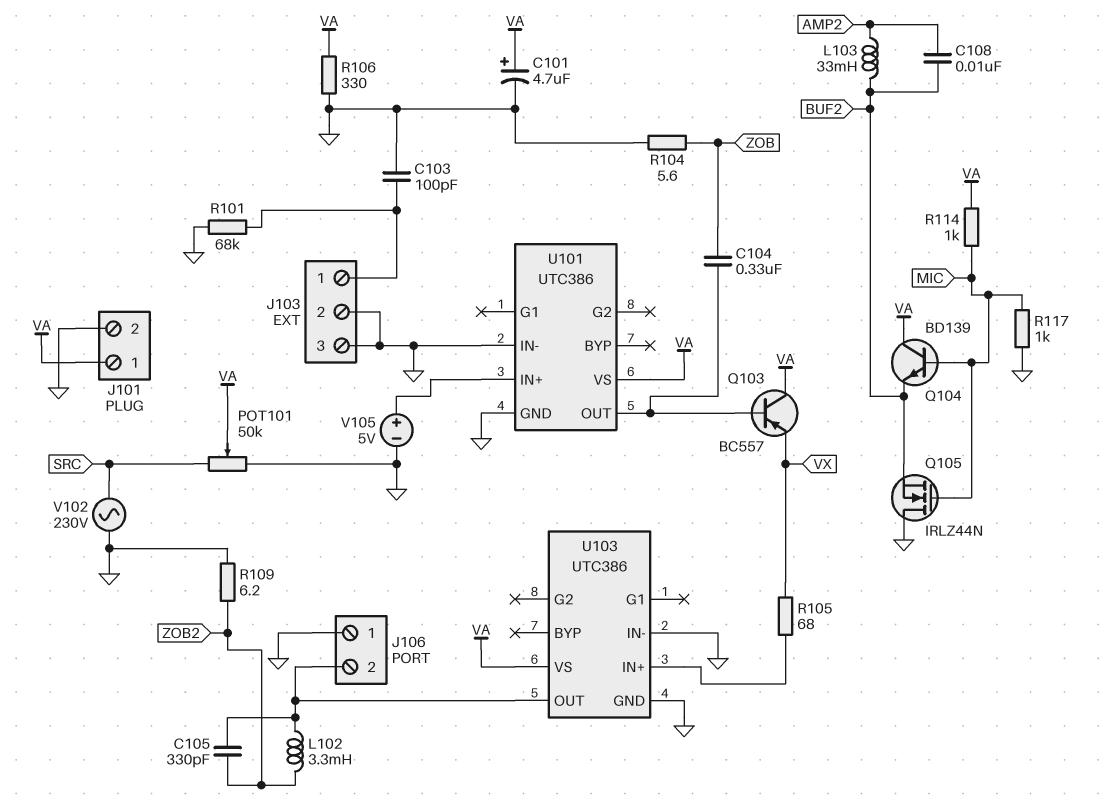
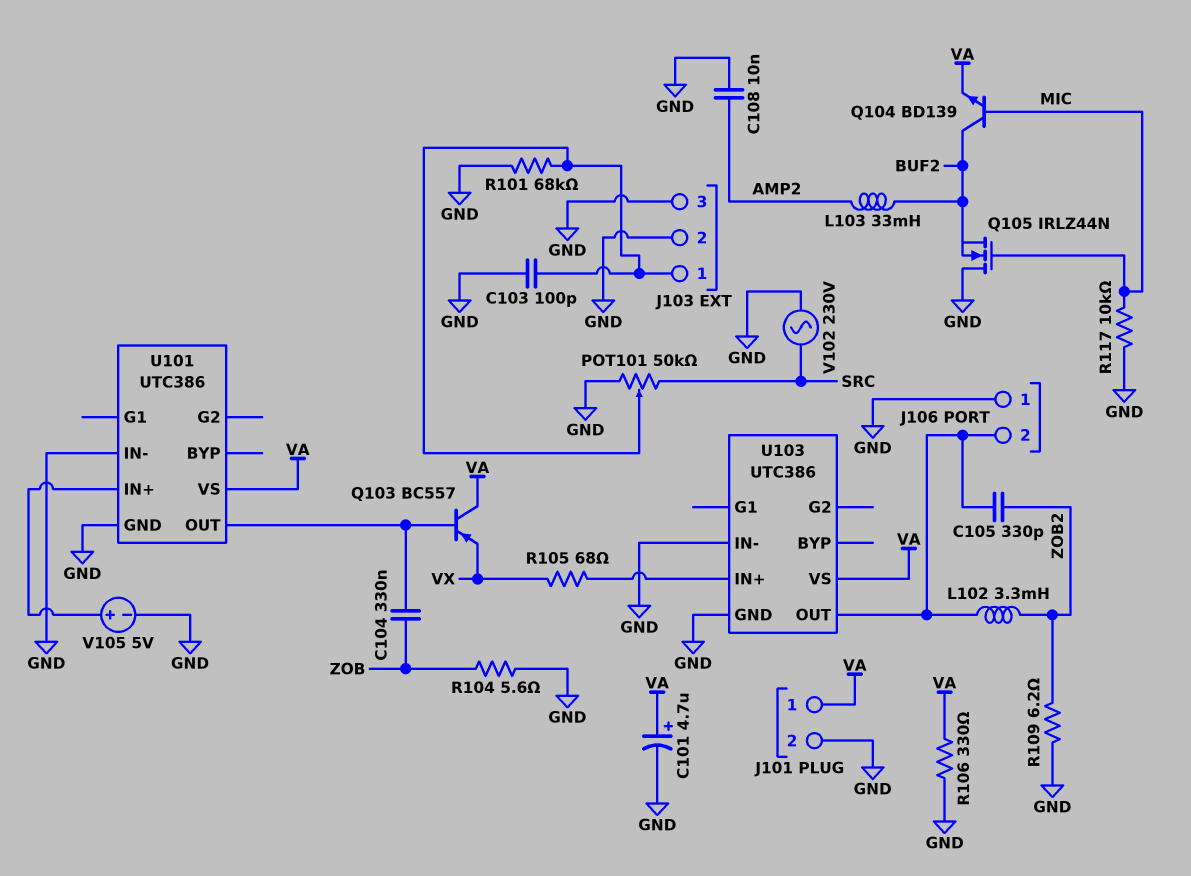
C108: 10nF (AMP2, BUF2) -> 10nF (AMP2, GND)
POT101: 50k (GND, SRC, wiper VA) -> 50k (GND, SRC, wiper J103/1)
Q104: NPN BD139 (B MIC, C VA, E BUF2) -> NPN BD139 (B MIC, C BUF2, E VA)
R114: 1k (MIC, VA) -> none
R117: 1k (GND, MIC) -> 10k (GND, MIC)

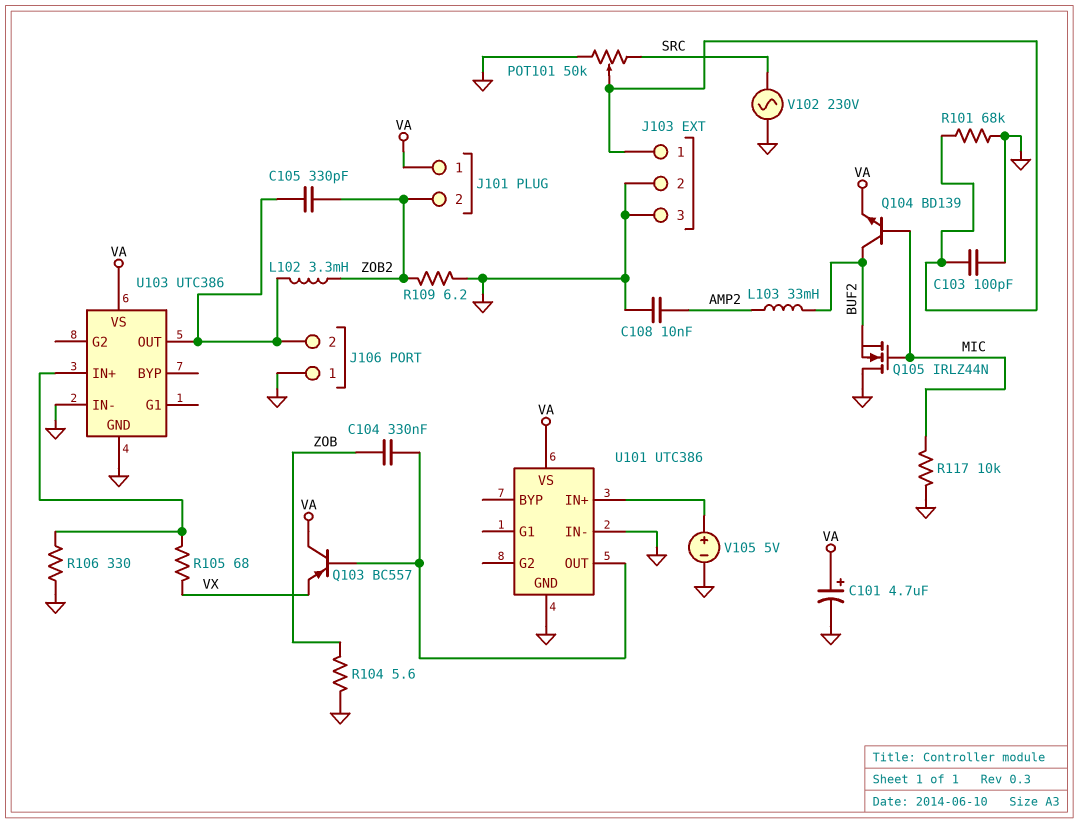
J101 pin 2: GND -> ZOB2
R106: 330 (GND, VA) -> 330 (GND, U103/IN+)

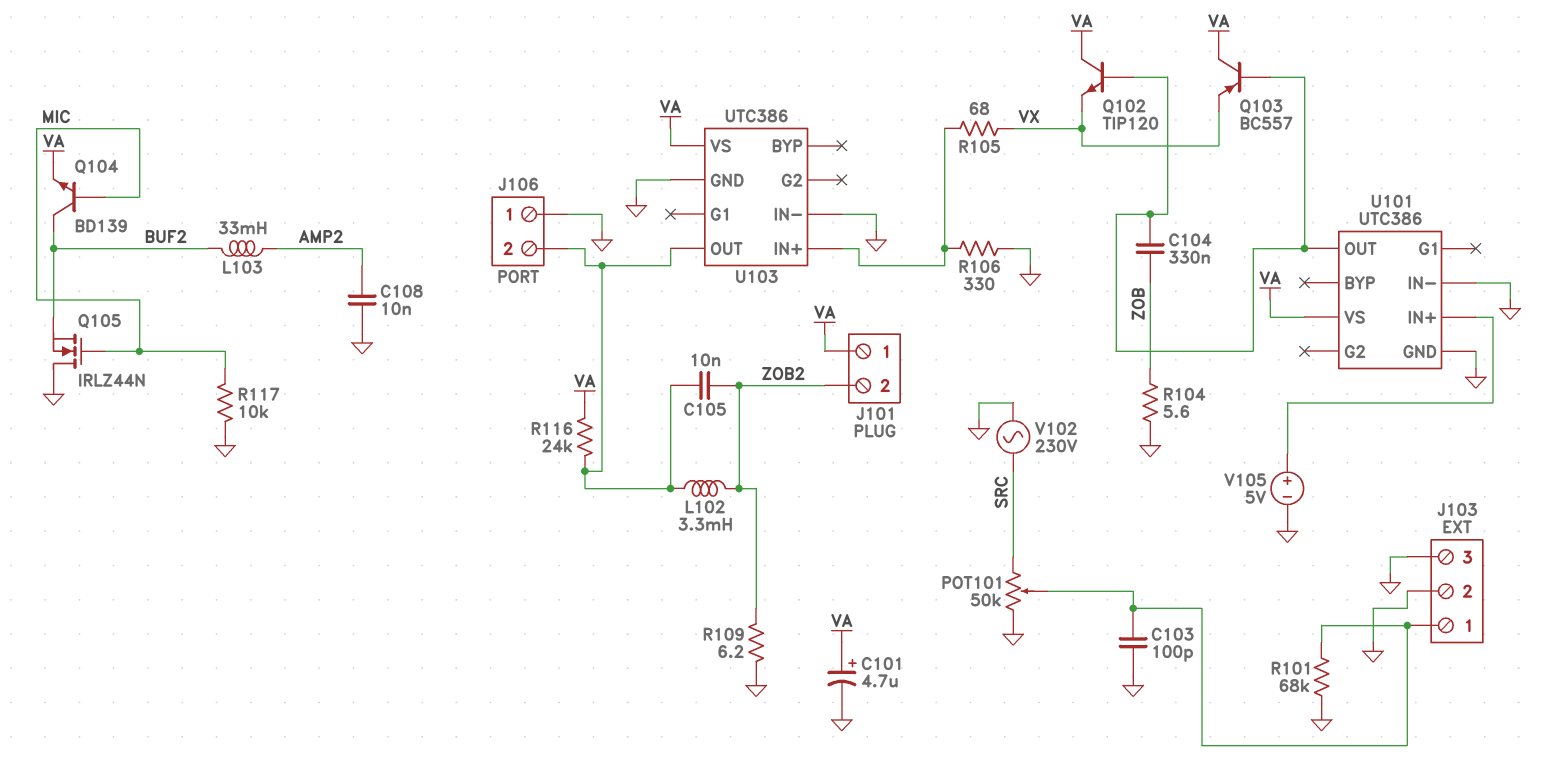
C105: 330pF (J106/2, ZOB2) -> 10nF (J106/2, ZOB2)
Q102: none -> NPN TIP120 (B U101/OUT, C VA, E VX)
R116: none -> 24k (J106/2, VA)

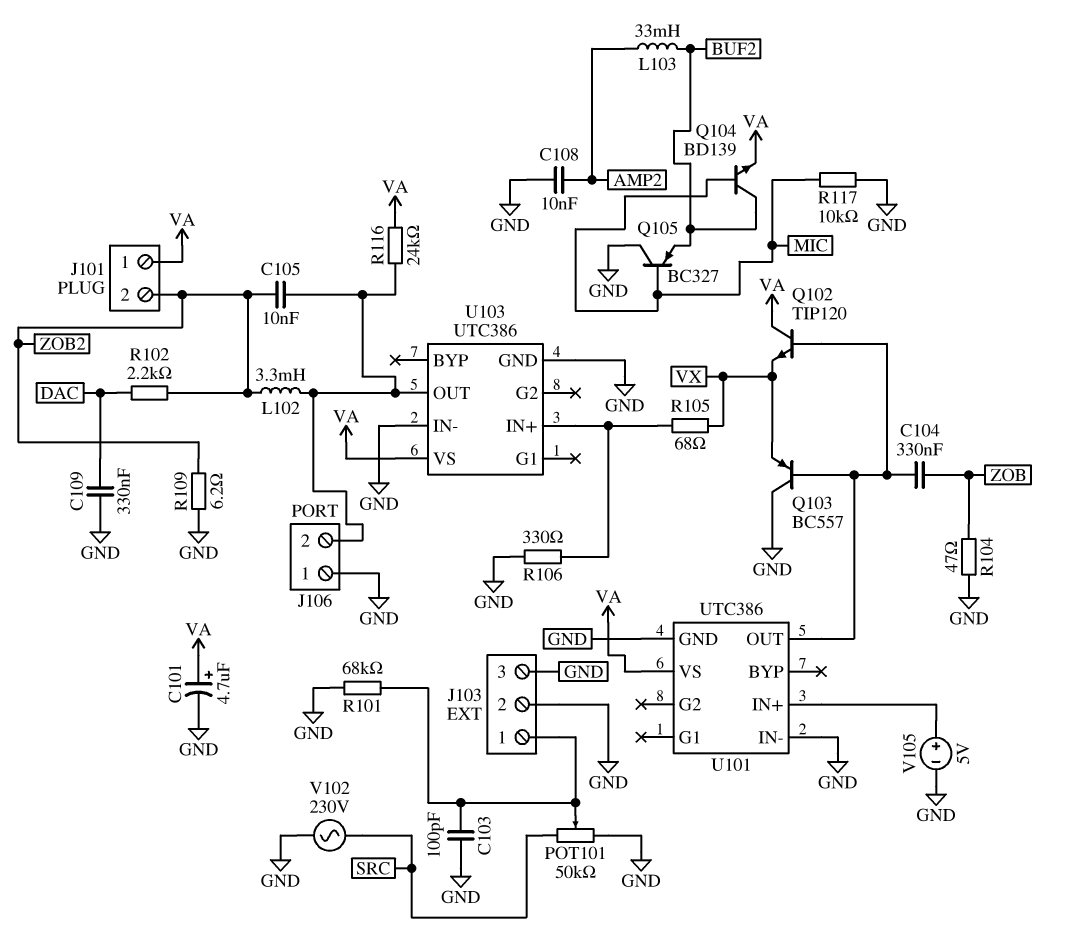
C109: none -> 330nF (DAC, GND)
Q103: PNP BC557 (B U101/OUT, C VA, E VX) -> PNP BC557 (B U101/OUT, C GND, E VX)
Q105: NMOS IRLZ44N (G MIC, D GND, S BUF2) -> PNP BC327 (B MIC, C GND, E BUF2)
R102: none -> 2.2k (DAC, ZOB2)
R104: 5.6 (GND, ZOB) -> 47 (GND, ZOB)

